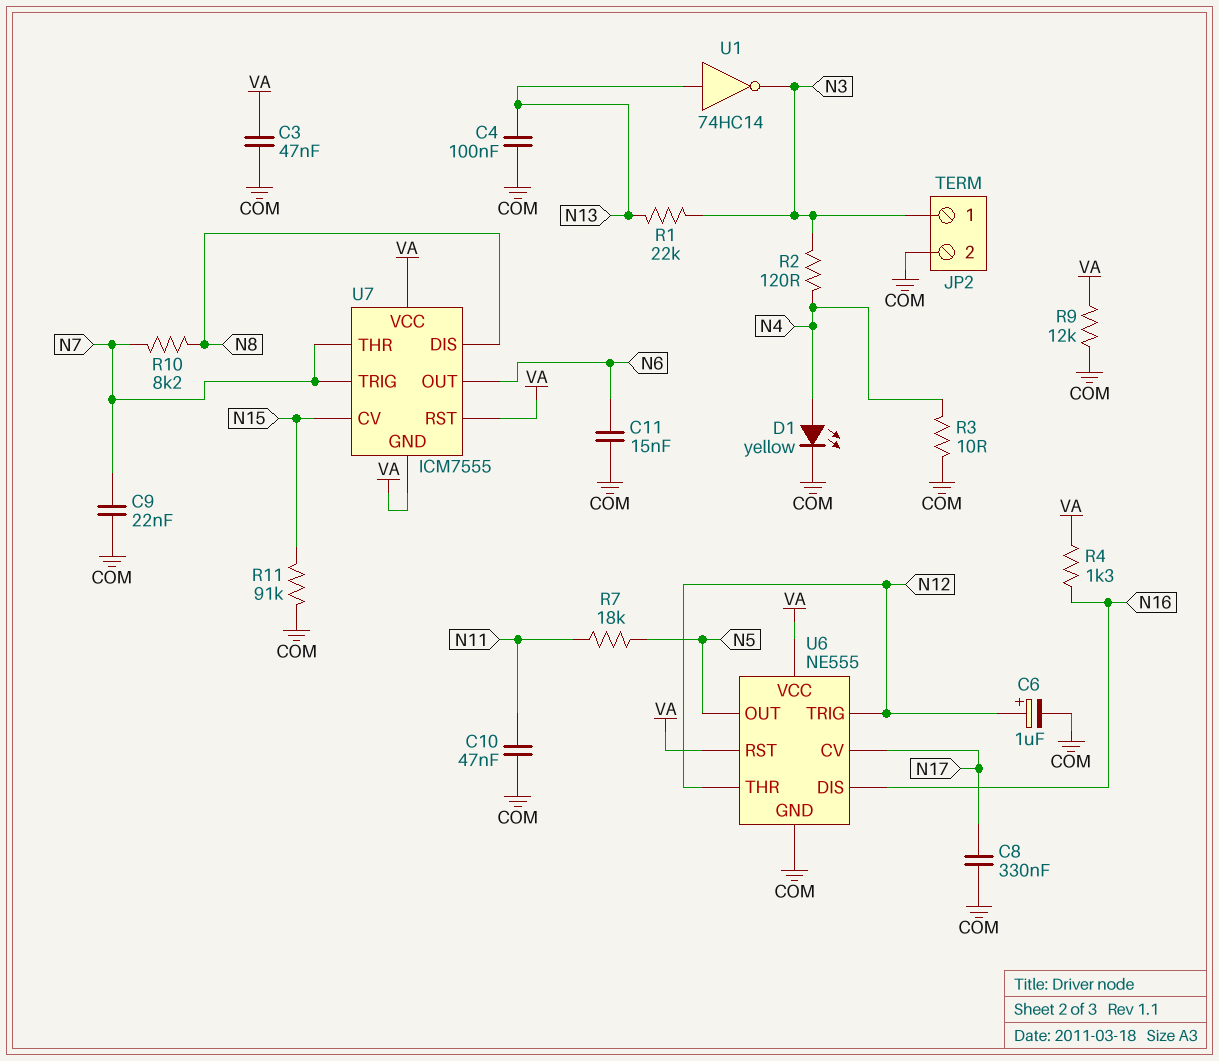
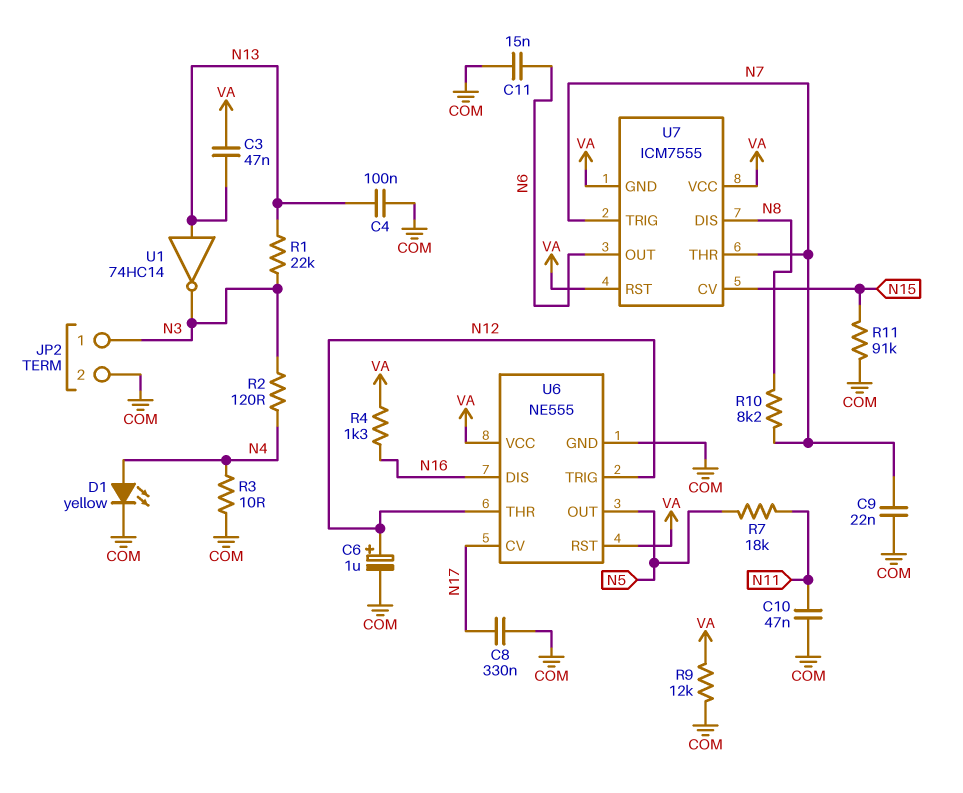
C3: 47nF (COM, VA) -> 47nF (N13, VA)

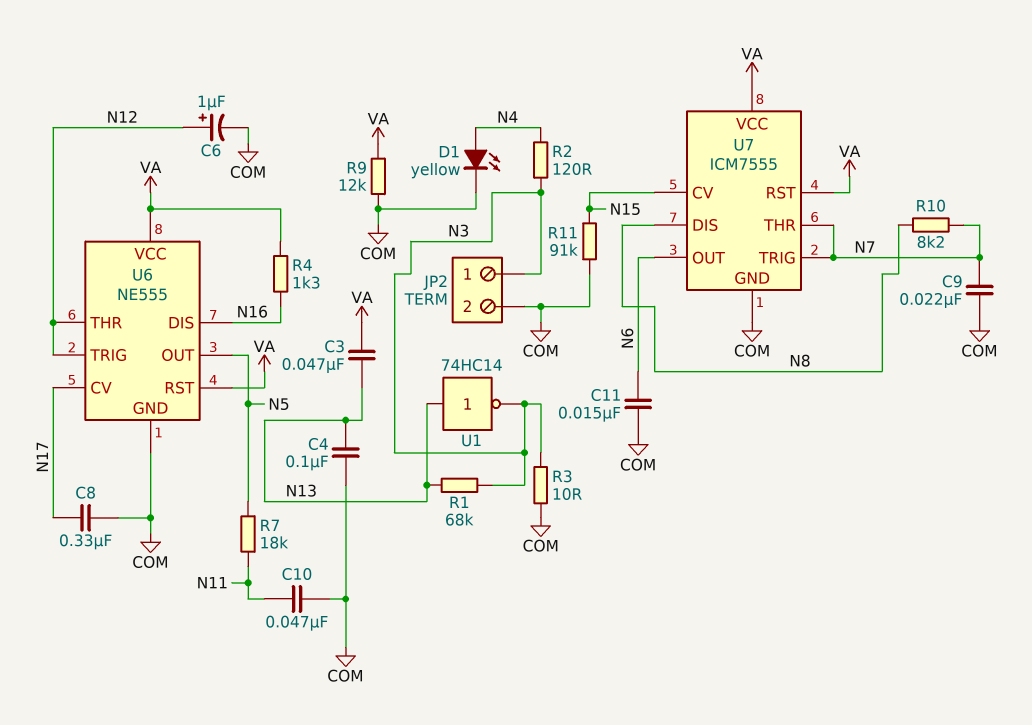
R1: 22k (N3, N13) -> 68k (N3, N13)
R3: 10 (COM, N4) -> 10 (COM, N3)
U7 pin GND: VA -> COM

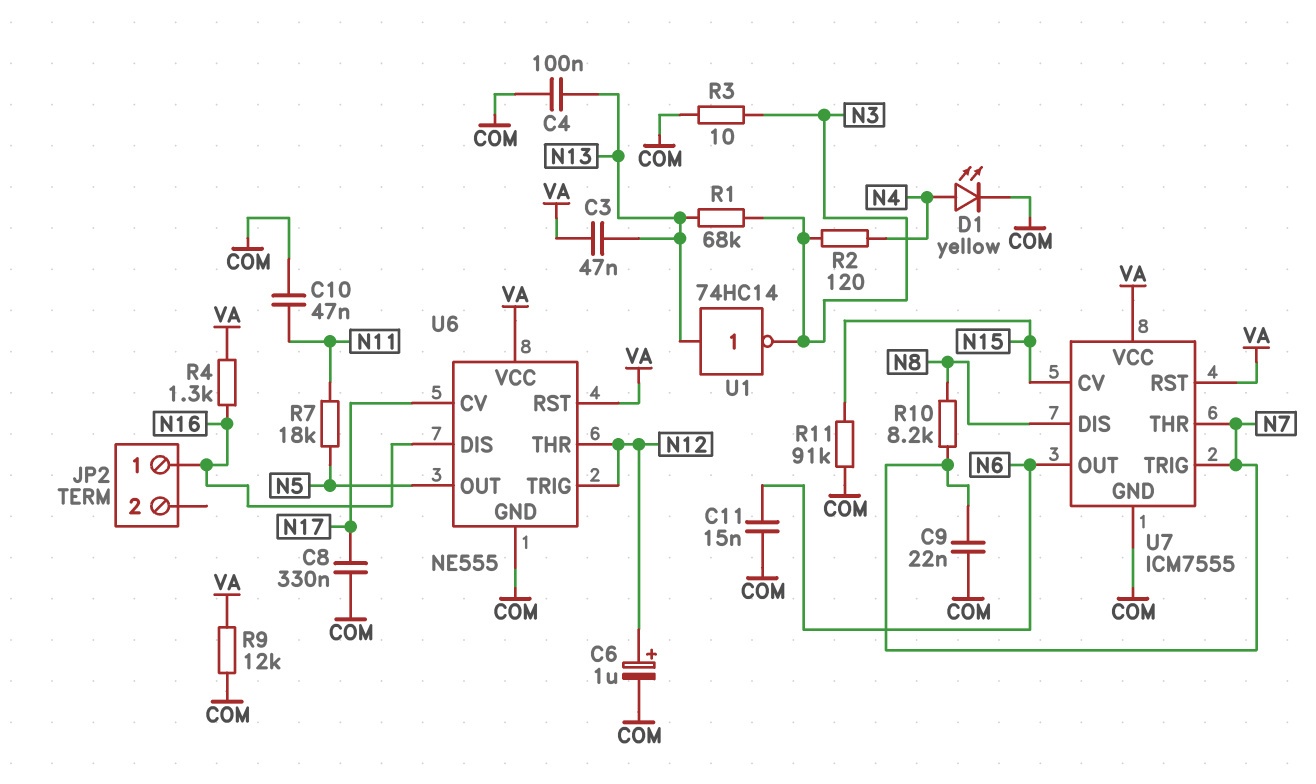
JP2 pin 1: N3 -> N16
JP2 pin 2: COM -> none

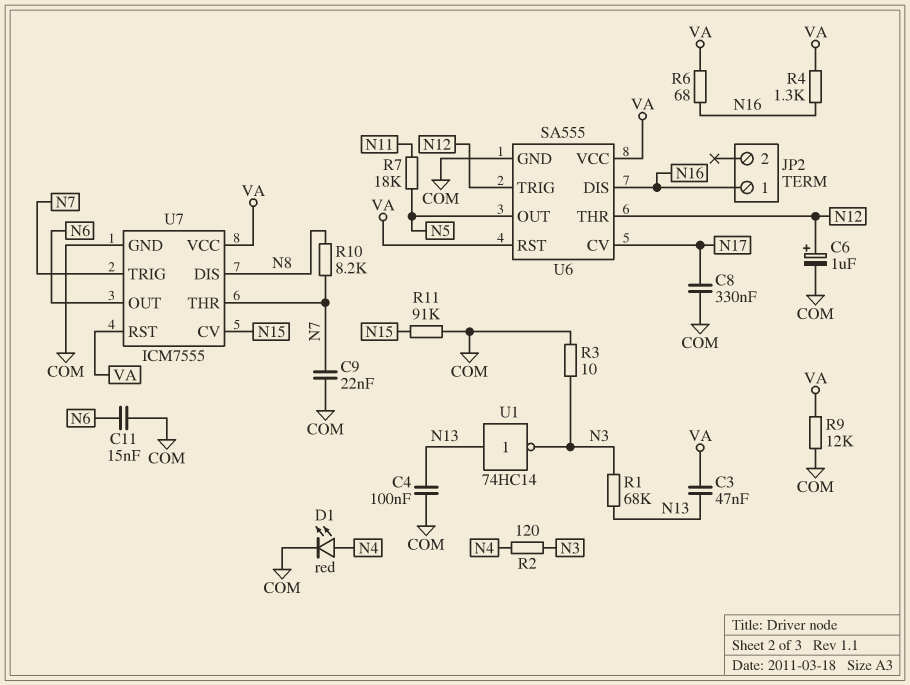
C10: 47nF (COM, N11) -> none
D1: LED yellow (A N4, K COM) -> LED red (A N4, K COM)
R6: none -> 68 (N16, VA)
U6: NE555 -> SA555

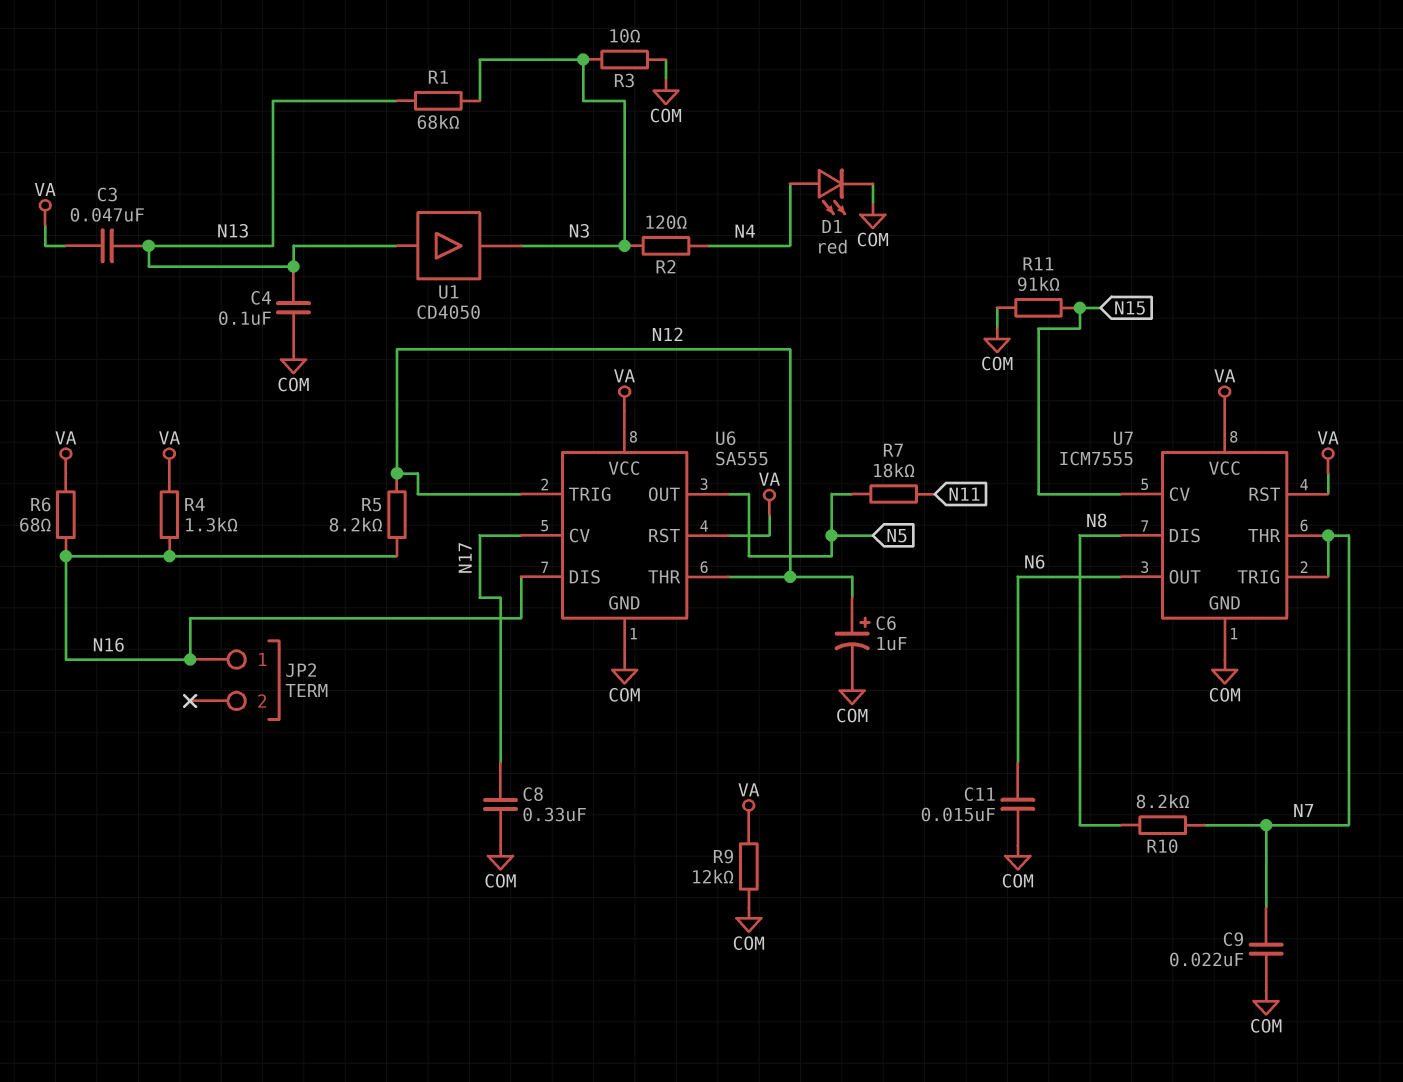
R5: none -> 8.2k (N12, N16)
U1: NOT 74HC14 (in N13, out N3) -> buffer CD4050 (in N13, out N3)

